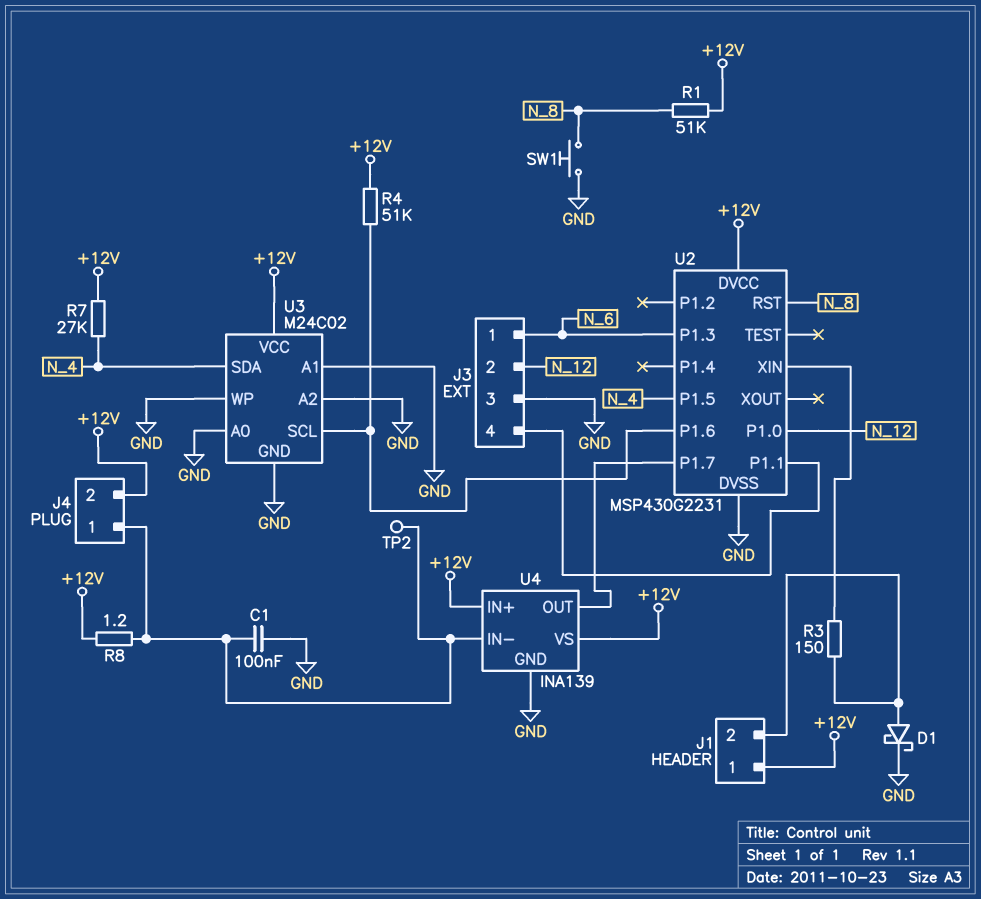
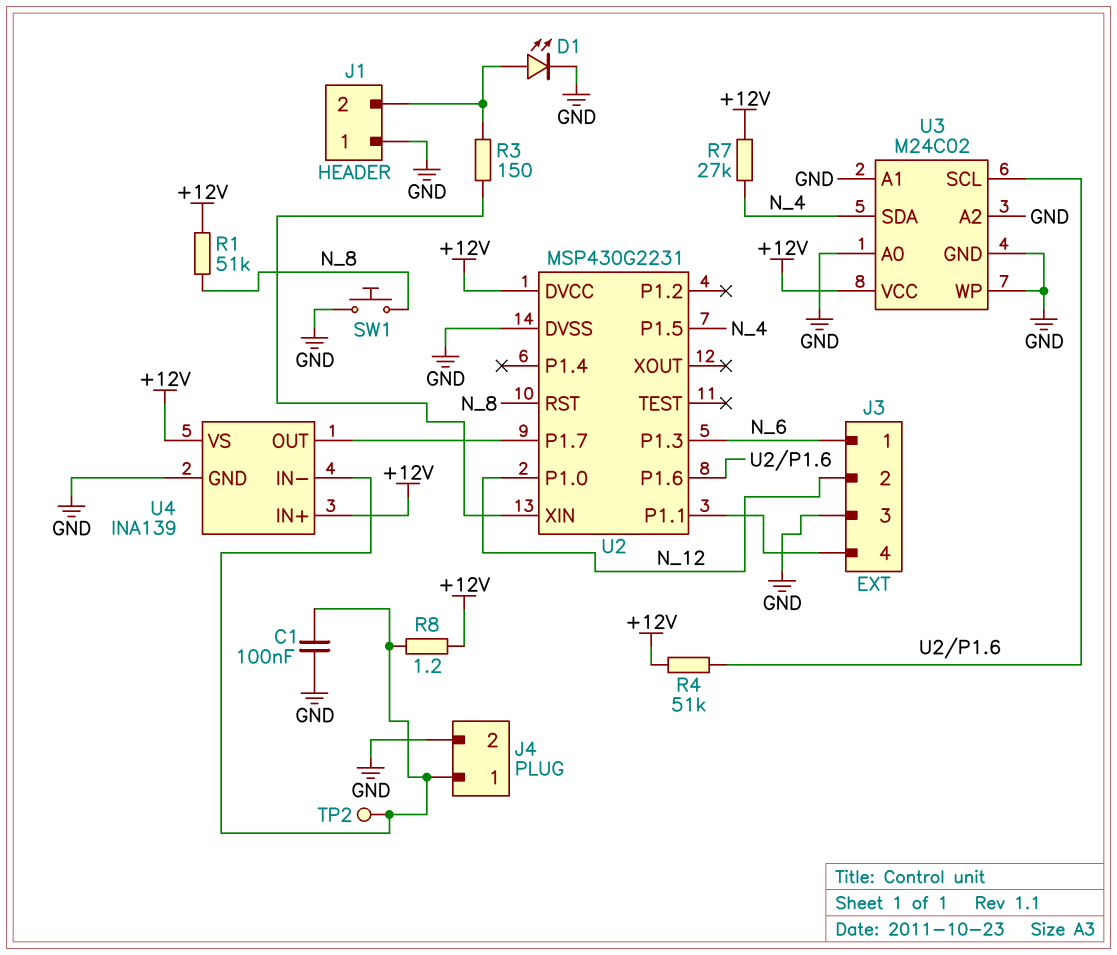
D1: schottky (A J1/2, K GND) -> LED (A J1/2, K GND)
J1 pin 1: +12V -> GND
J4 pin 2: +12V -> GND

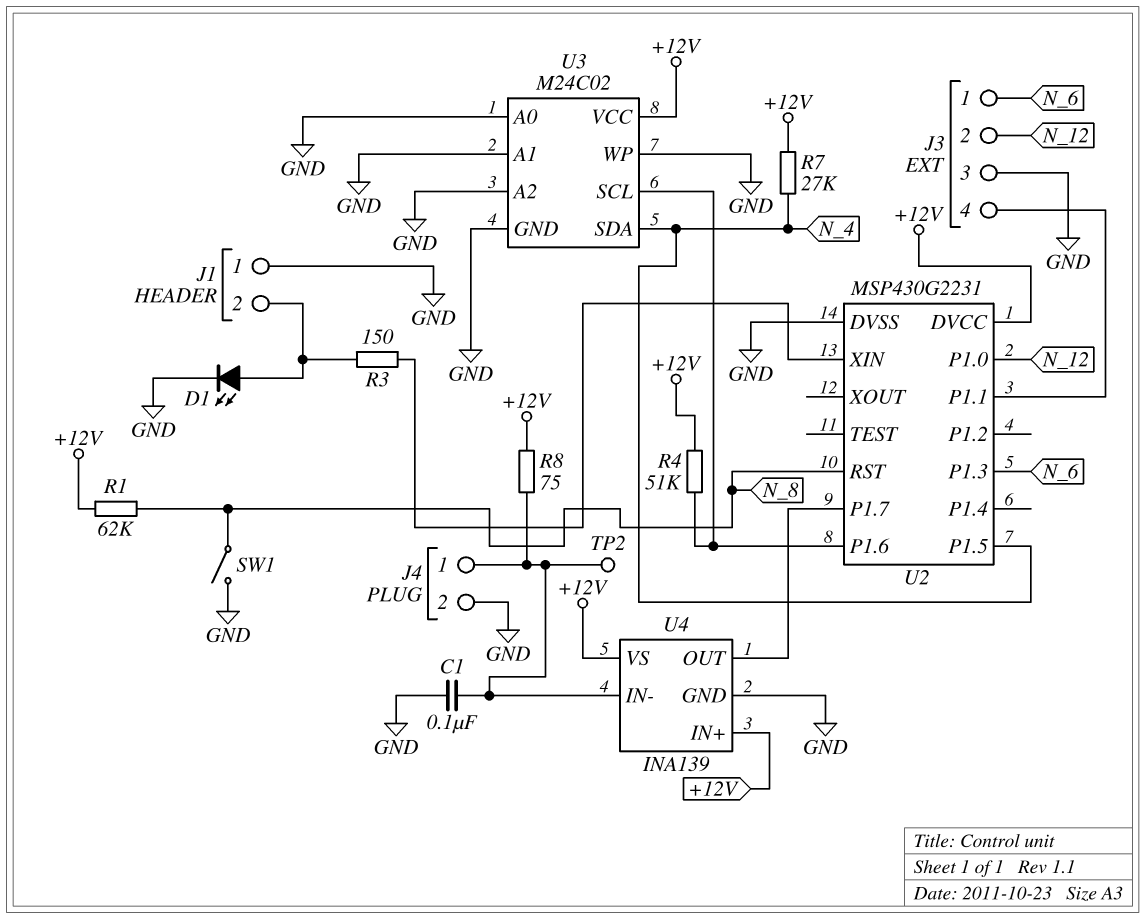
R1: 51k (+12V, N_8) -> 62k (+12V, N_8)
R8: 1.2 (+12V, J4/1) -> 75 (+12V, J4/1)
SW1: button (GND, N_8) -> switch (GND, N_8)

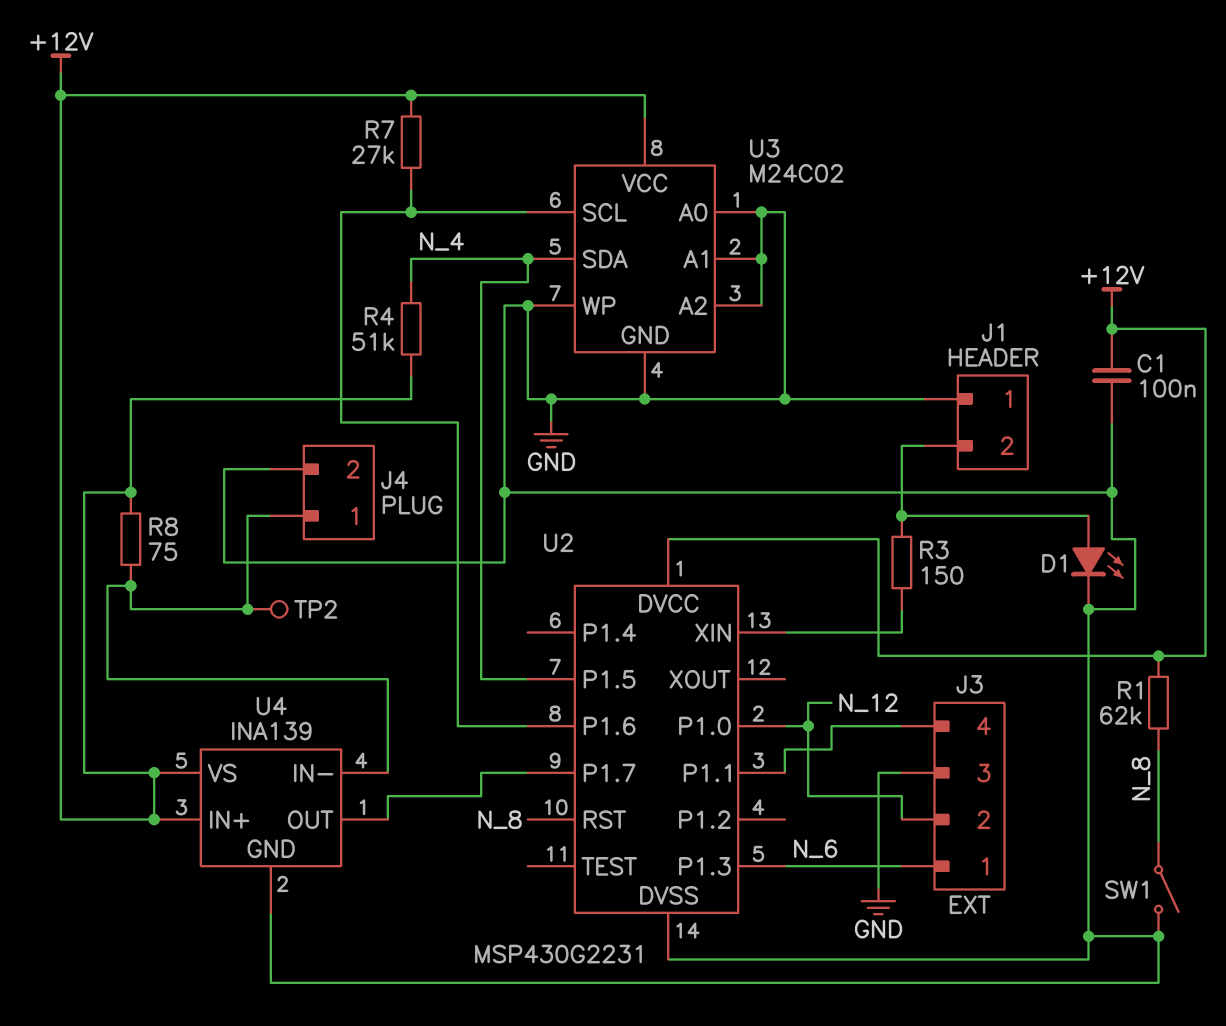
C1: 100nF (GND, J4/1) -> 100nF (+12V, GND)
R4: 51k (+12V, U2/P1.6) -> 51k (+12V, N_4)
R7: 27k (+12V, N_4) -> 27k (+12V, U2/P1.6)

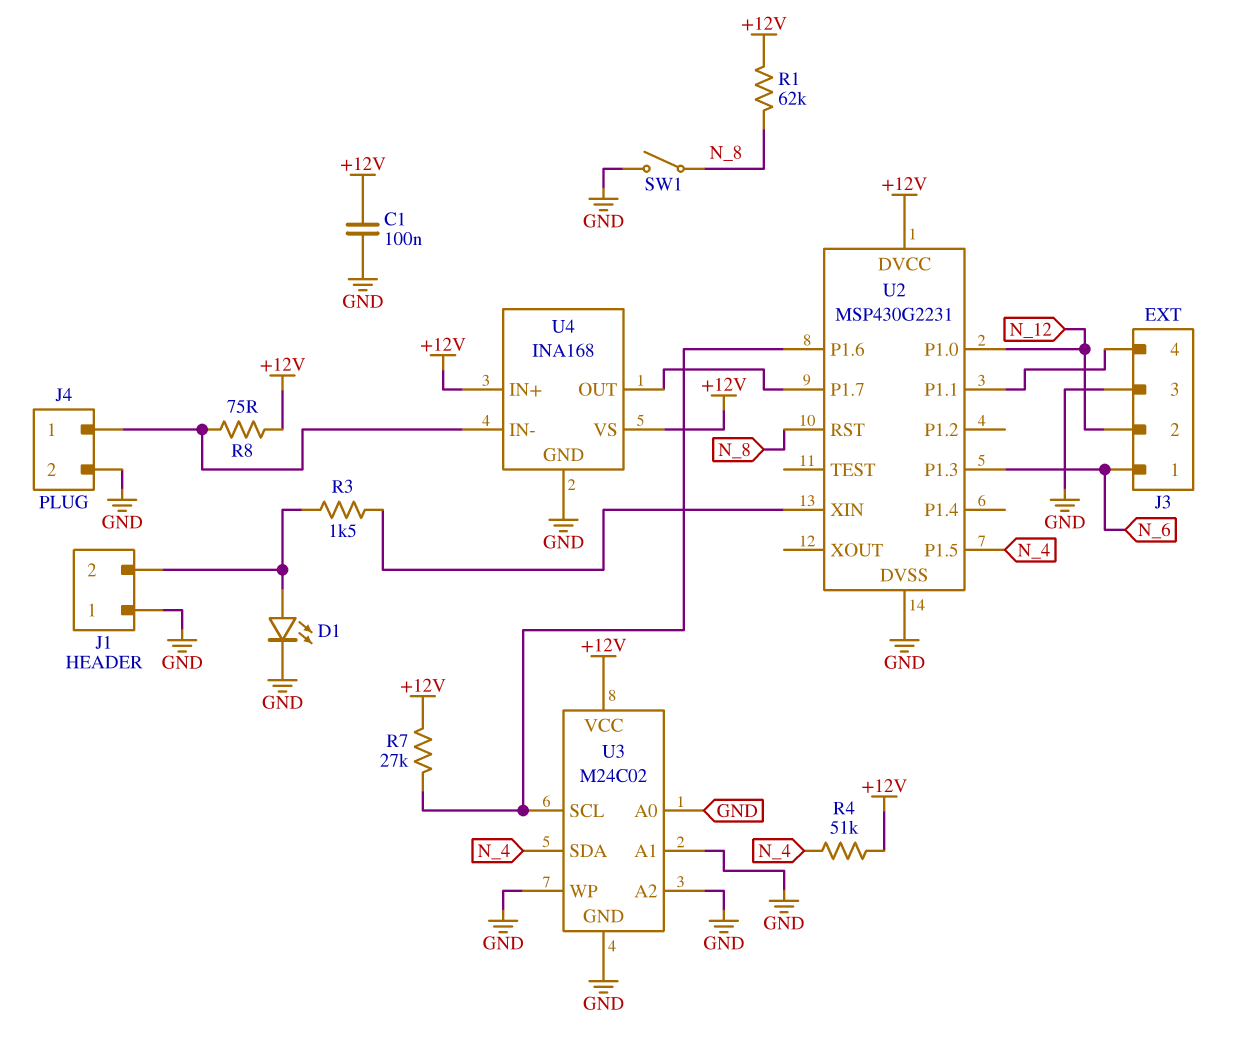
R3: 150 (J1/2, U2/XIN) -> 1.5k (J1/2, U2/XIN)
TP2: test point (J4/1) -> none
U4: INA139 -> INA168

